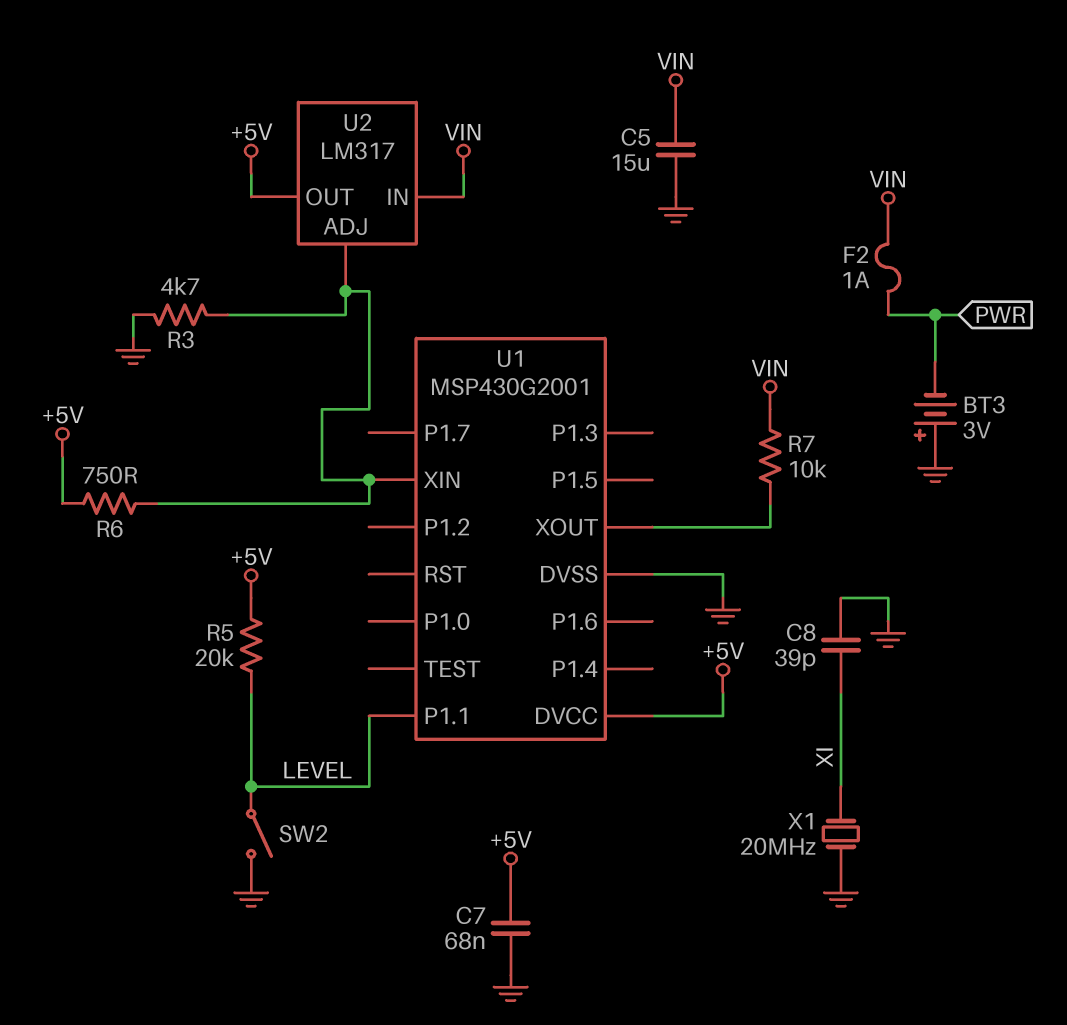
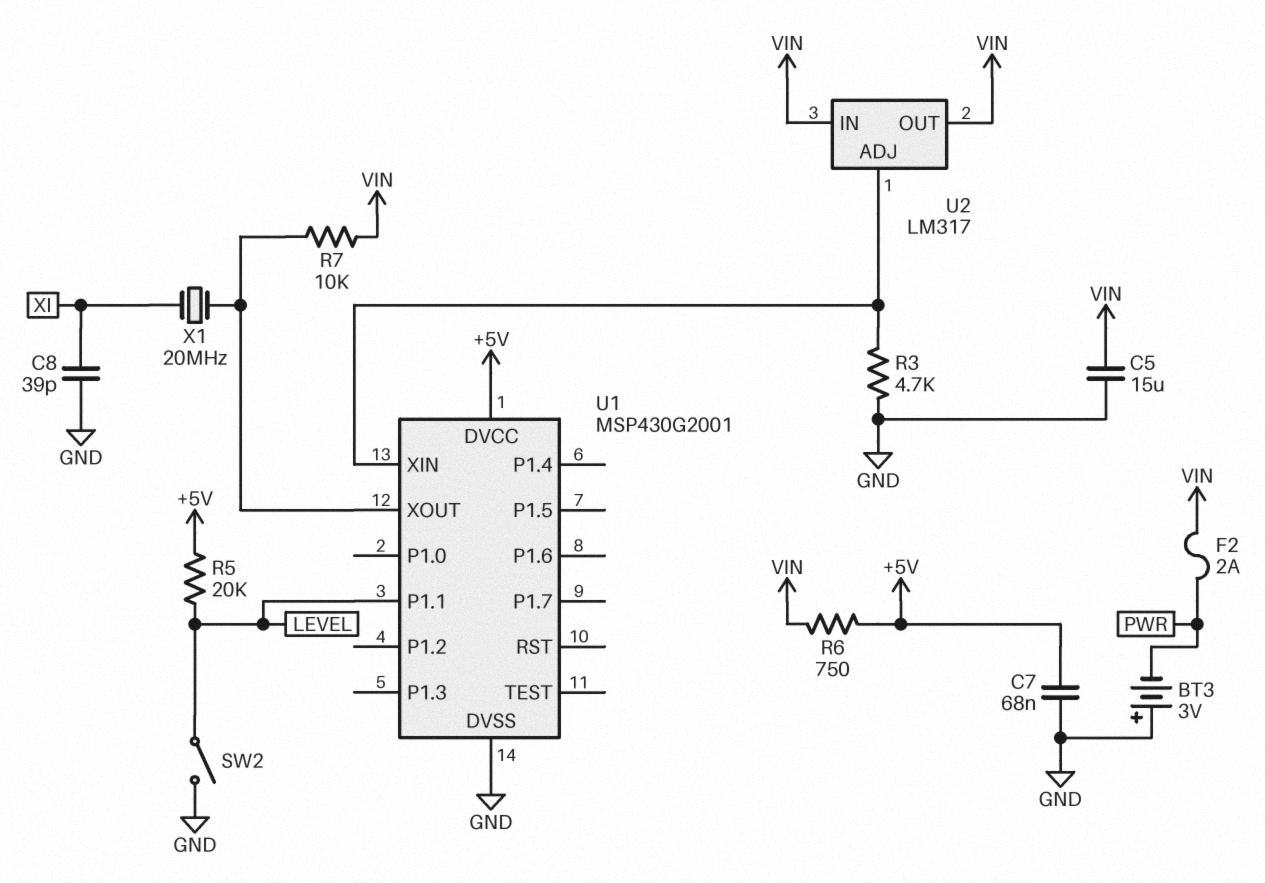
F2: 1A (PWR, VIN) -> 2A (PWR, VIN)
R6: 750 (+5V, U1/XIN) -> 750 (+5V, VIN)
U2 pin OUT: +5V -> VIN
X1: 20MHz (GND, XI) -> 20MHz (U1/XOUT, XI)

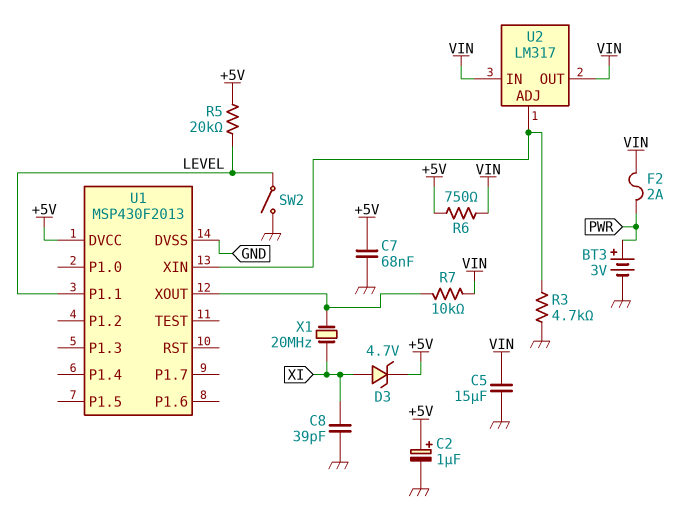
BT3: 3V (plus GND, minus PWR) -> 3V (plus PWR, minus GND)
C2: none -> 1uF (plus +5V, minus GND)
D3: none -> zener 4.7V (A XI, K +5V)
U1: MSP430G2001 -> MSP430F2013

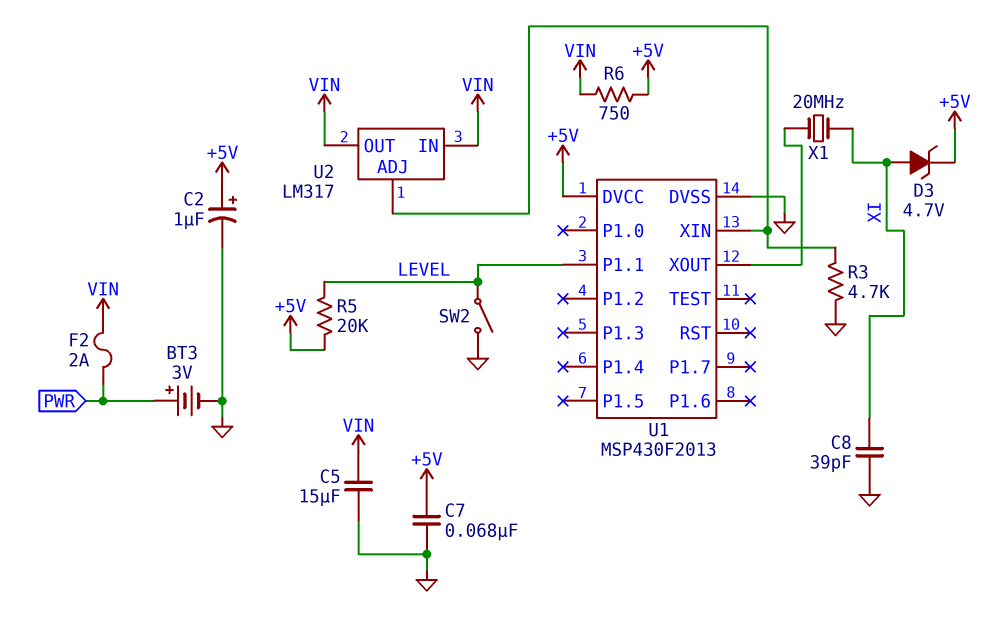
R7: 10k (U1/XOUT, VIN) -> none

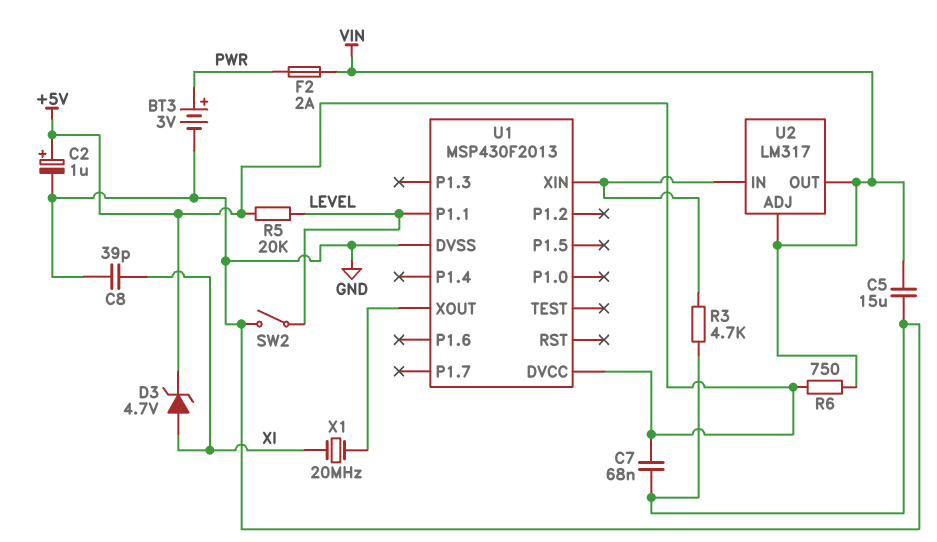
U2 pin ADJ: U1/XIN -> VIN
U2 pin IN: VIN -> U1/XIN

